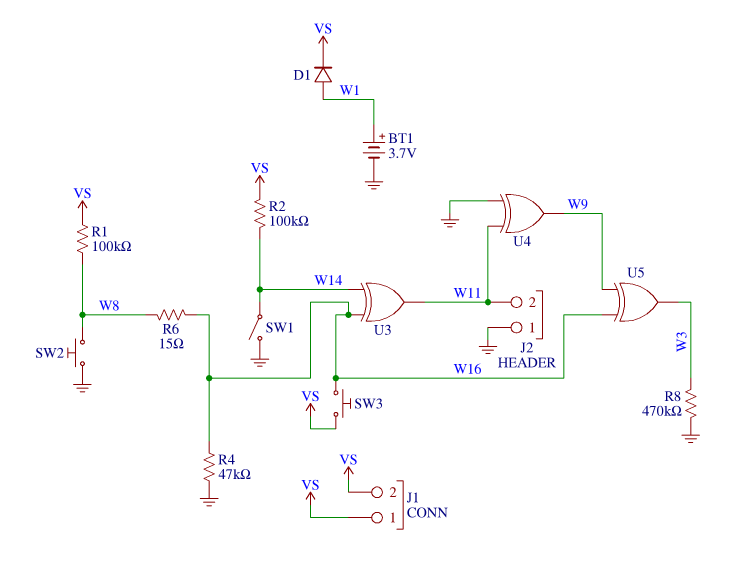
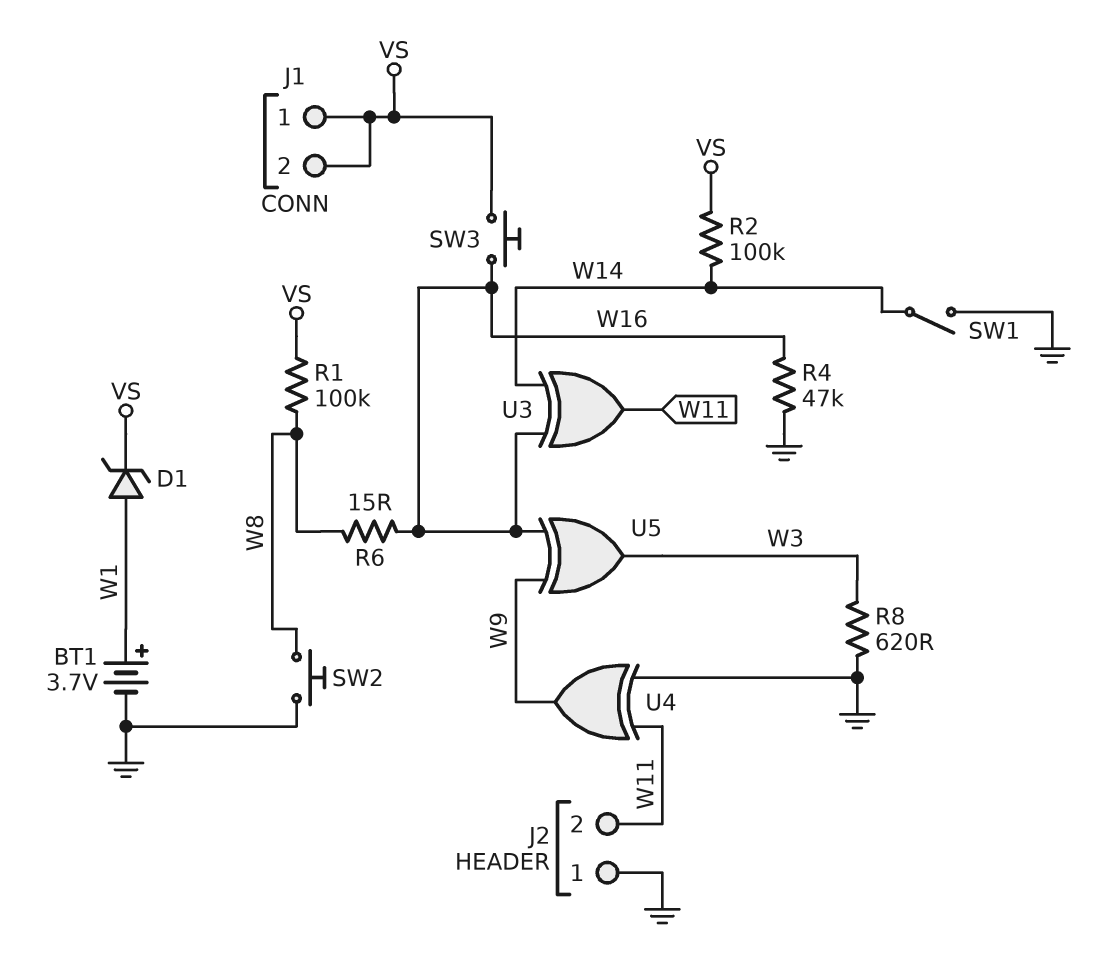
D1: diode (A W1, K VS) -> zener (A W1, K VS)
R8: 470k (GND, W3) -> 620 (GND, W3)

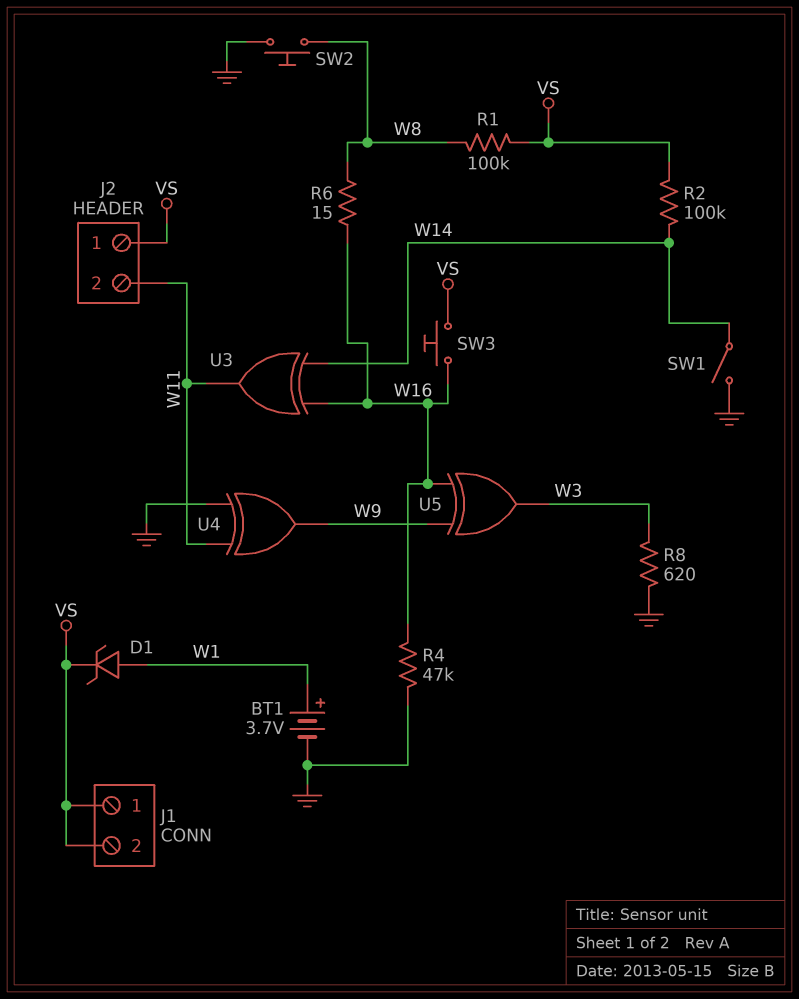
J2 pin 1: GND -> VS

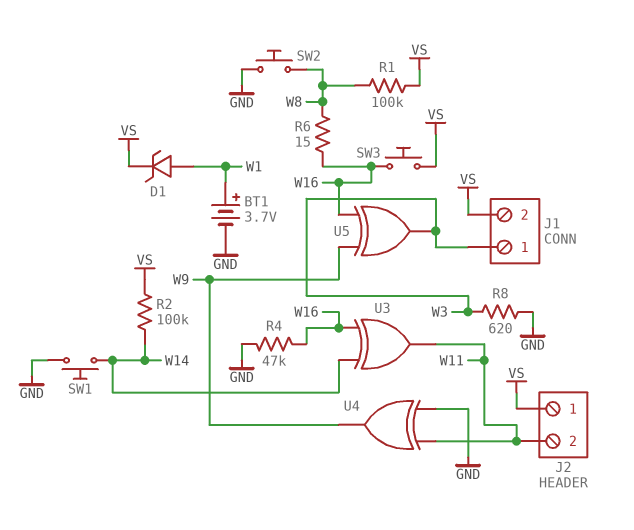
J1 pin 1: VS -> W3
SW1: switch (GND, W14) -> button (GND, W14)

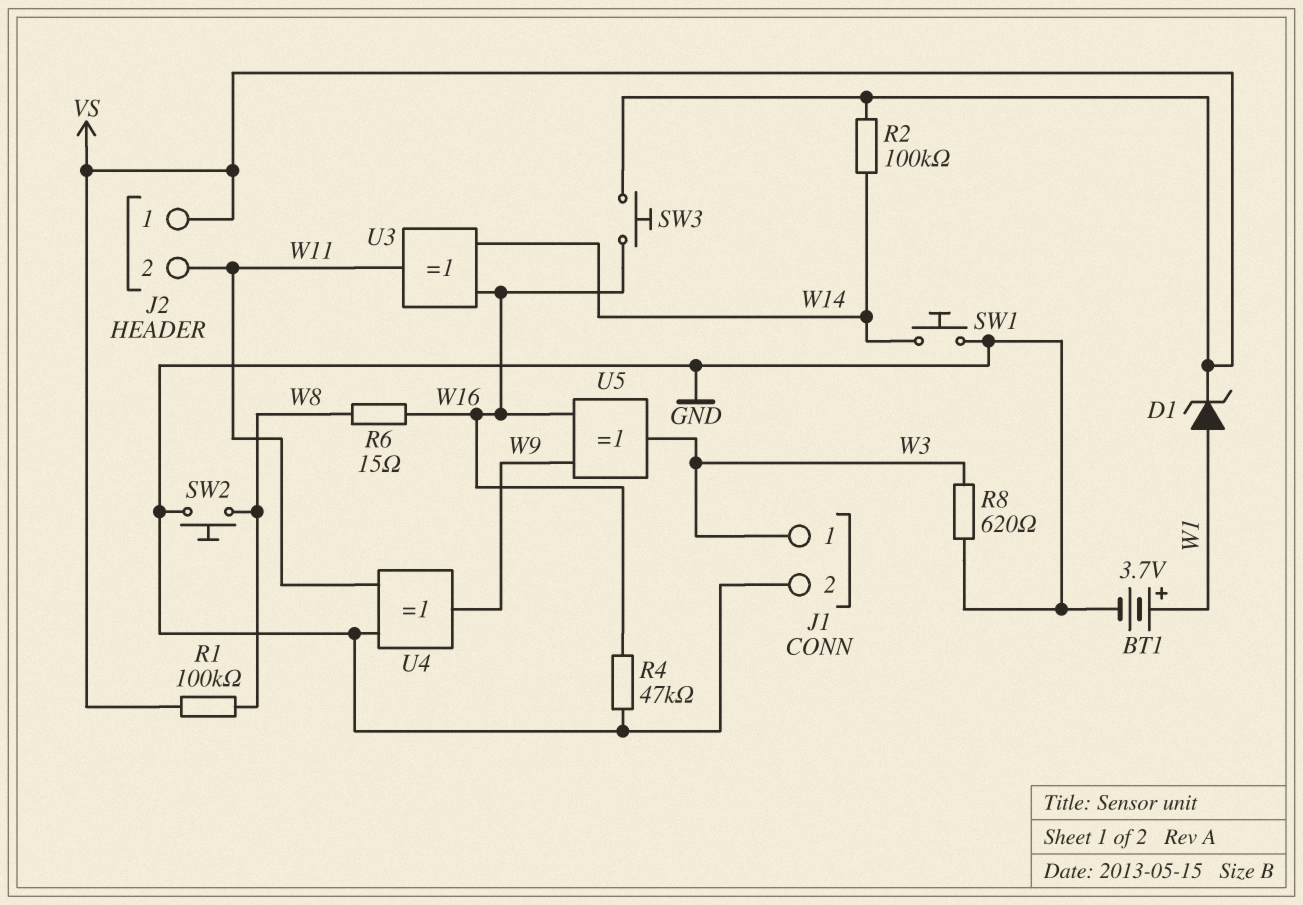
J1 pin 2: VS -> GND

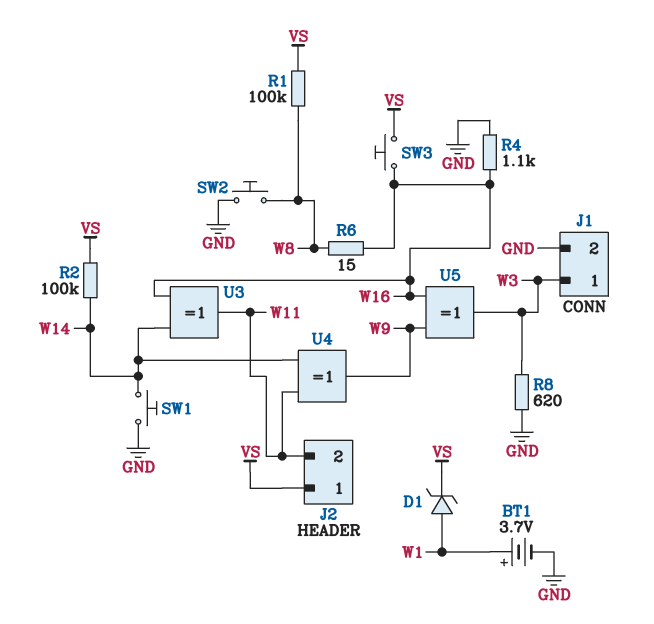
R4: 47k (GND, W16) -> 1.1k (GND, W16)
U4: XOR (in GND, in W11, out W9) -> XOR (in W11, in W14, out W9)

